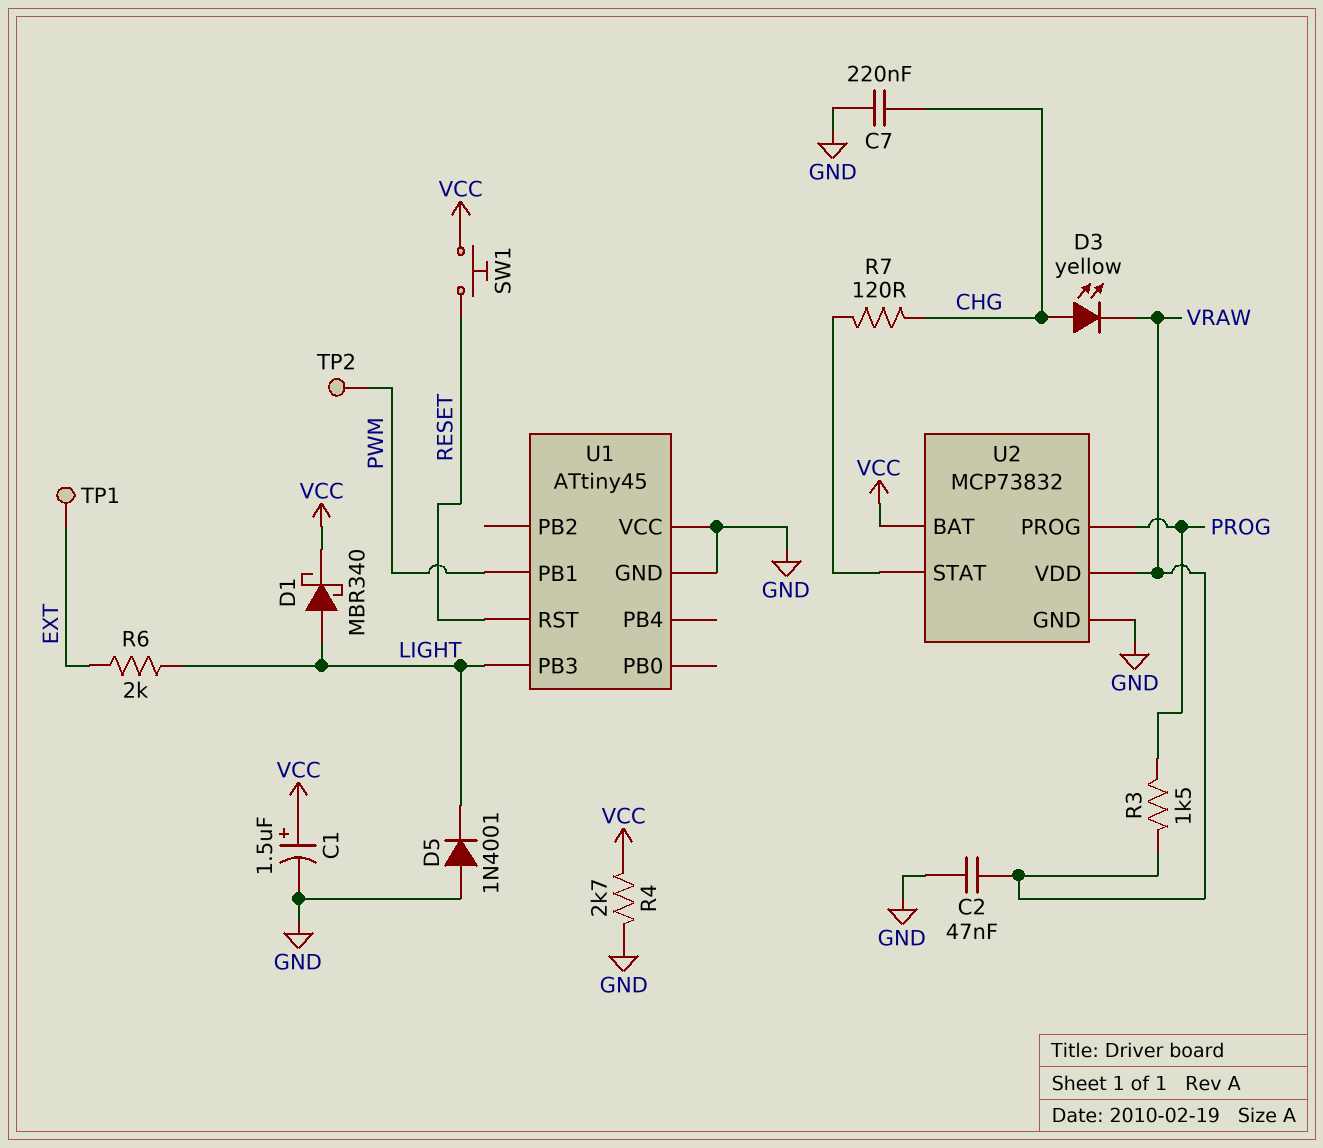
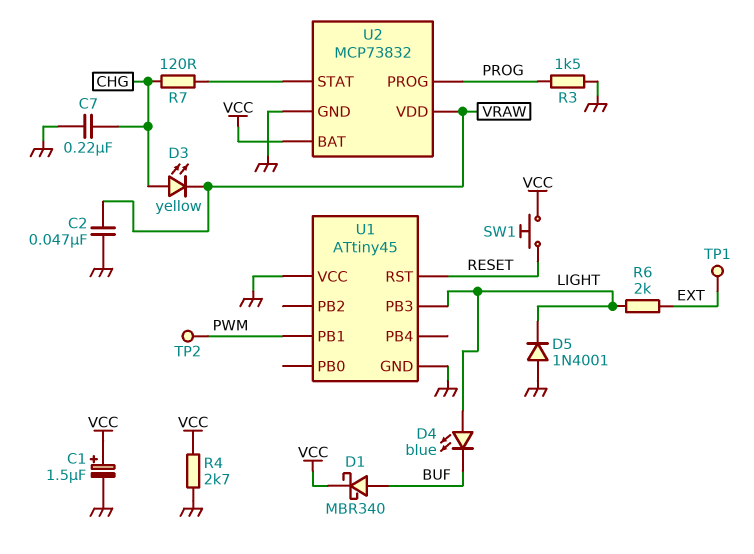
D1: schottky MBR340 (A LIGHT, K VCC) -> schottky MBR340 (A BUF, K VCC)
D4: none -> LED blue (A LIGHT, K BUF)
R3: 1.5k (PROG, VRAW) -> 1.5k (GND, PROG)

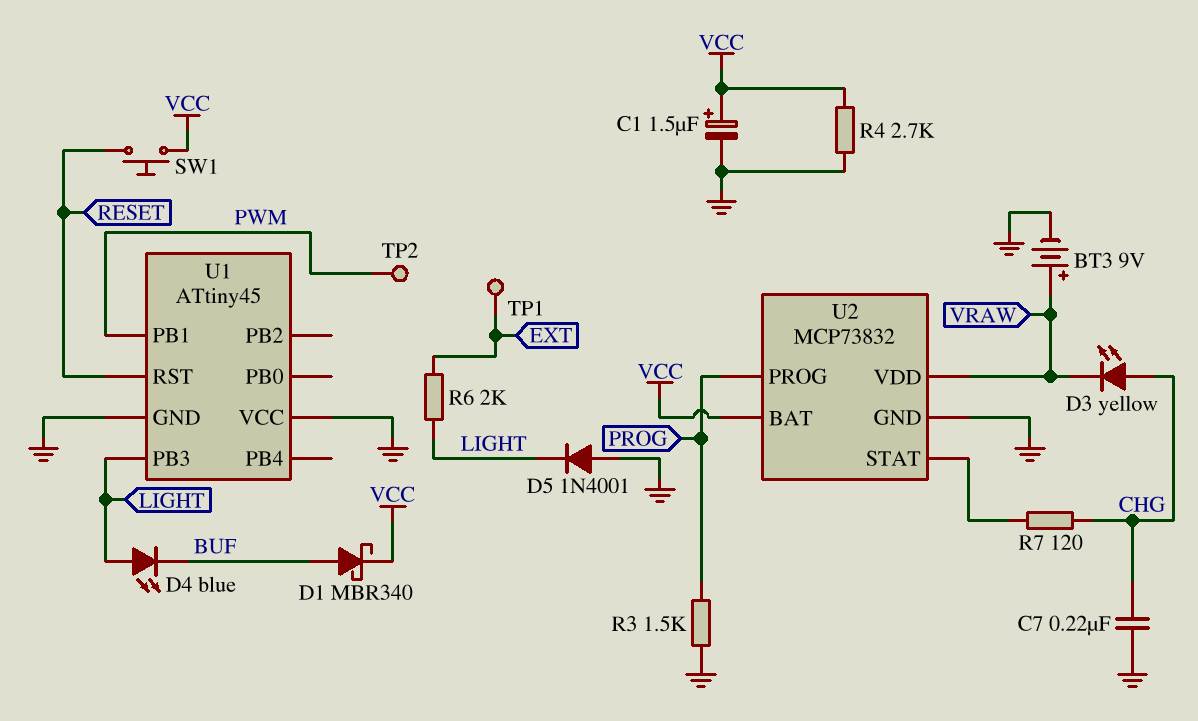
BT3: none -> 9V (plus VRAW, minus GND)
C2: 47nF (GND, VRAW) -> none

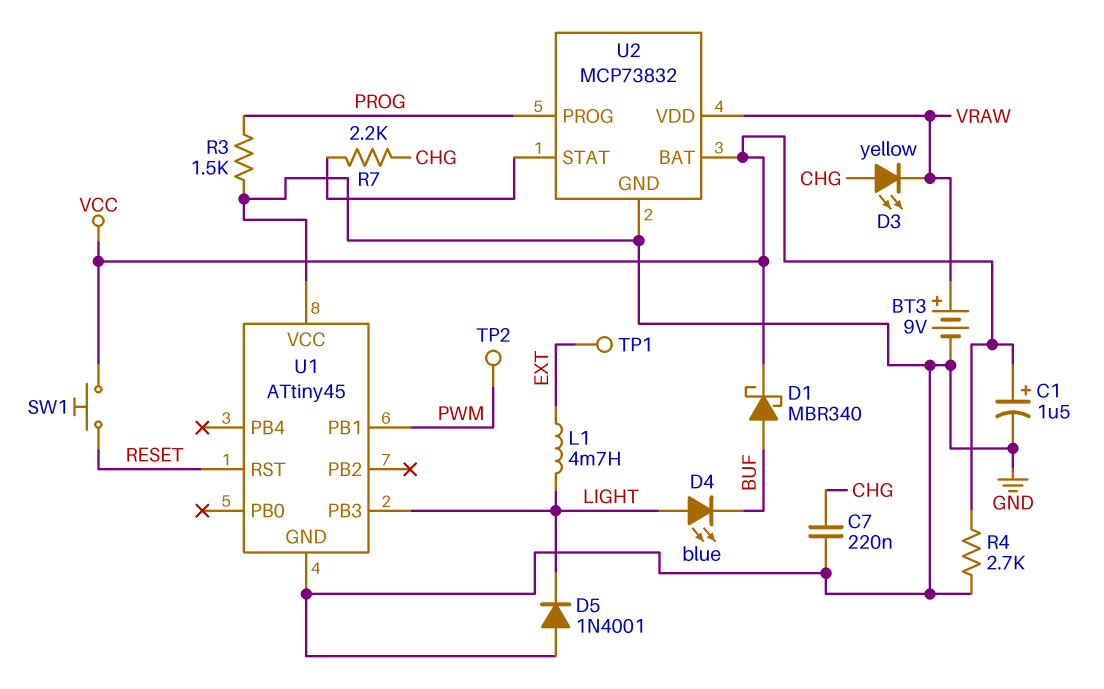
L1: none -> 4.7mH (EXT, LIGHT)
R6: 2k (EXT, LIGHT) -> none
R7: 120 (CHG, U2/STAT) -> 2.2k (CHG, U2/STAT)

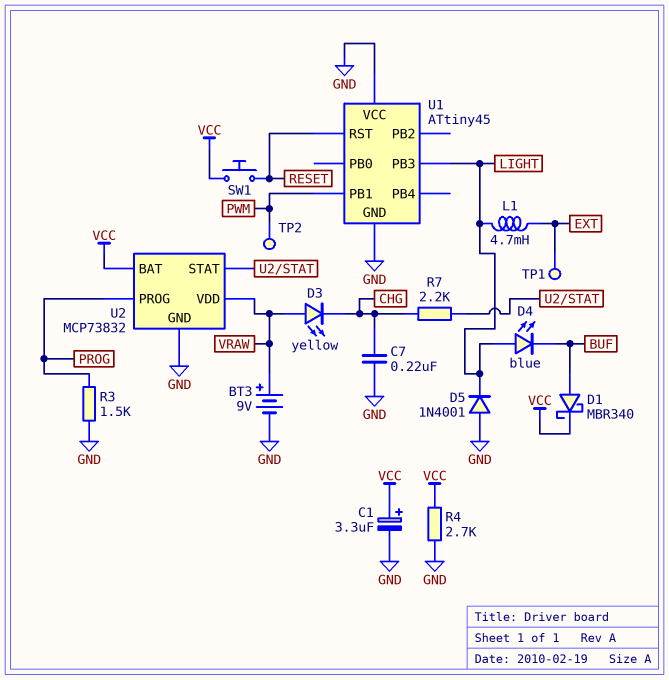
C1: 1.5uF (plus VCC, minus GND) -> 3.3uF (plus VCC, minus GND)
D3: LED yellow (A CHG, K VRAW) -> LED yellow (A VRAW, K CHG)

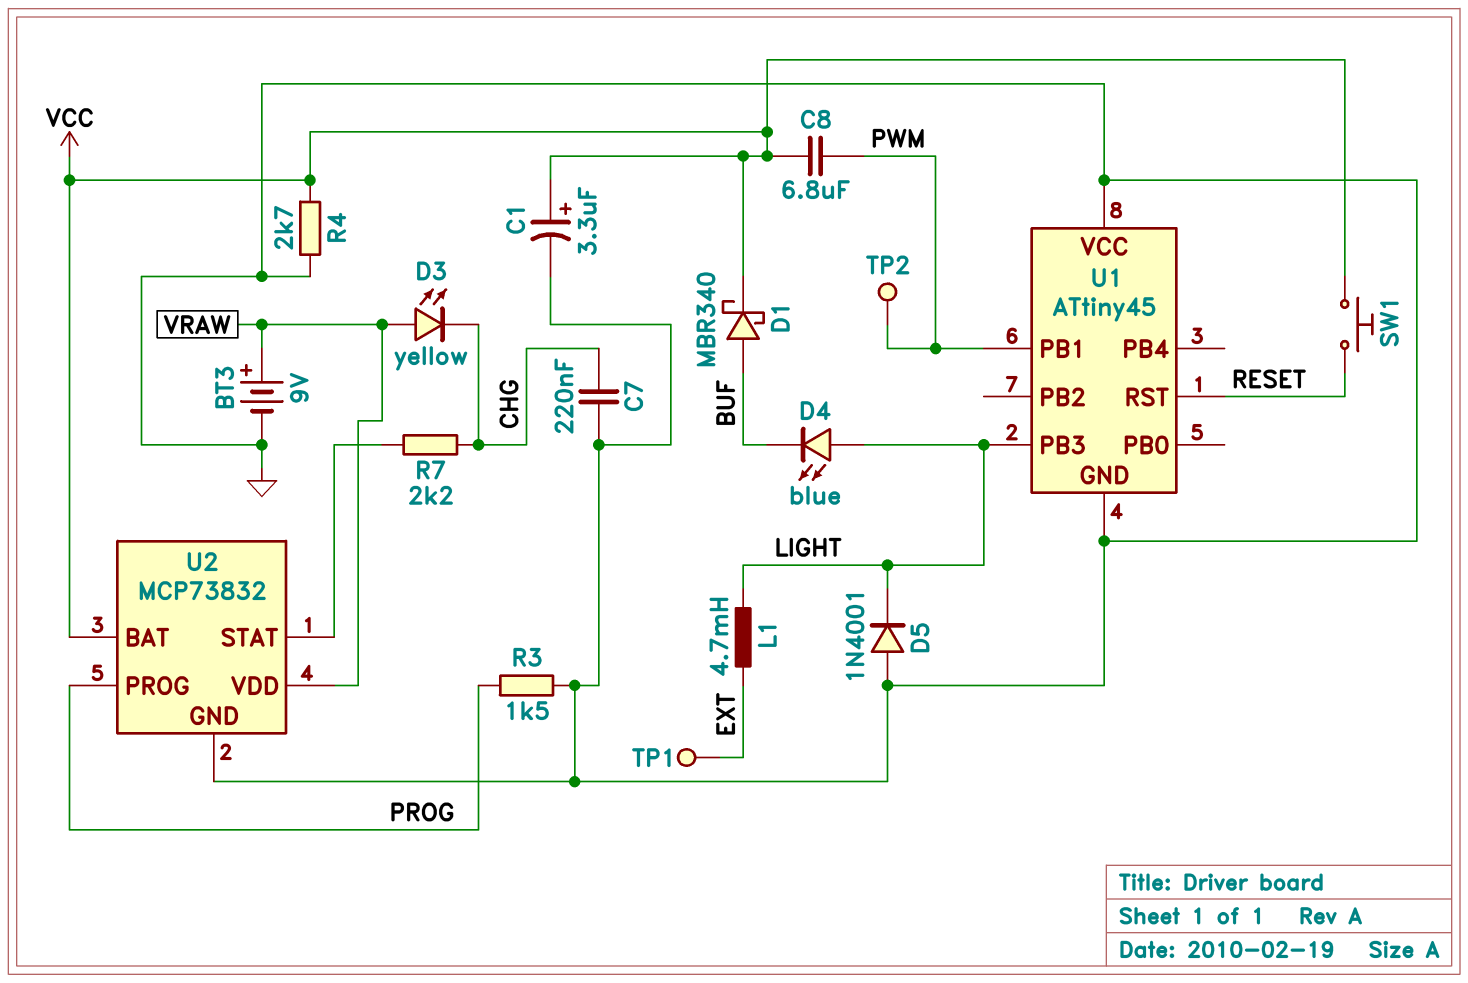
C8: none -> 6.8uF (PWM, VCC)

